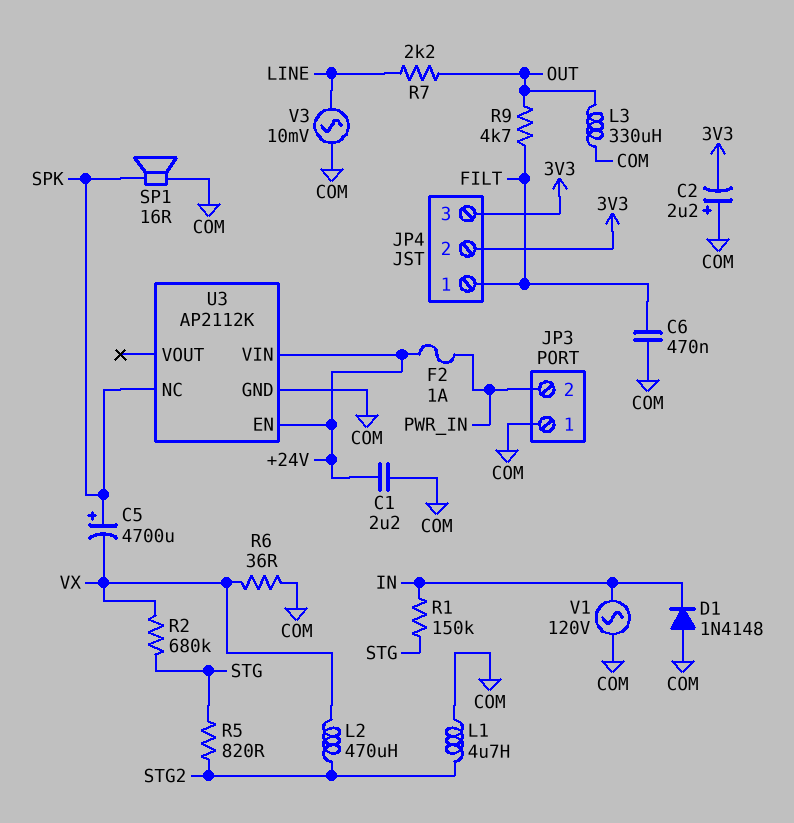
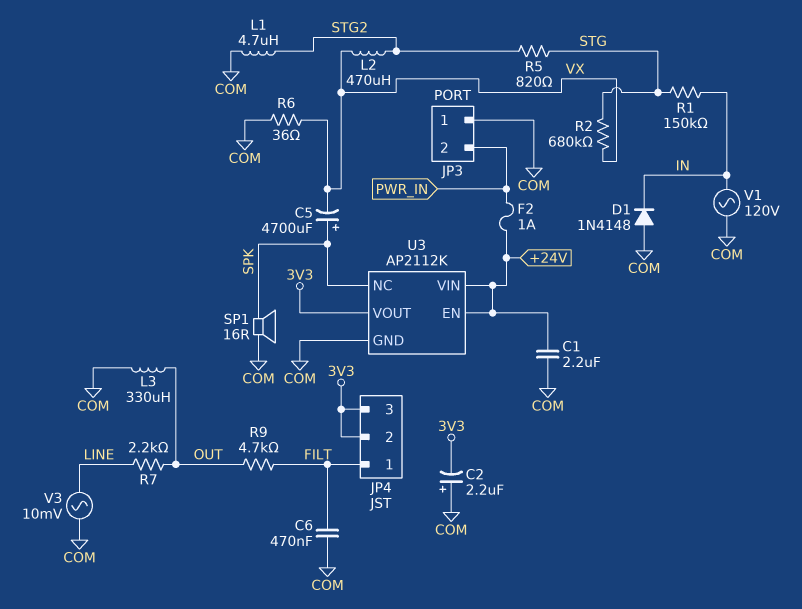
U3 pin VOUT: none -> 3V3

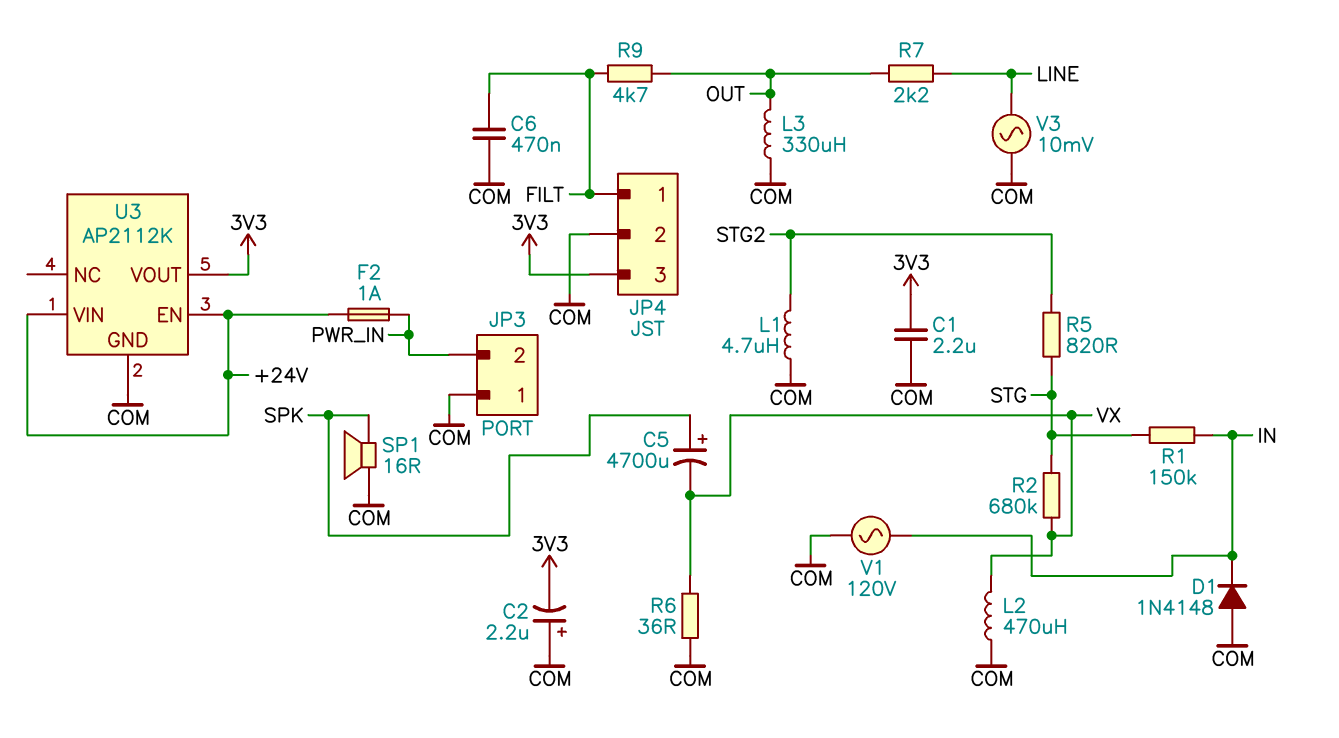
C1: 2.2uF (+24V, COM) -> 2.2uF (3V3, COM)
JP4 pin 2: 3V3 -> COM
L2: 470uH (STG2, VX) -> 470uH (COM, VX)
U3 pin NC: SPK -> none

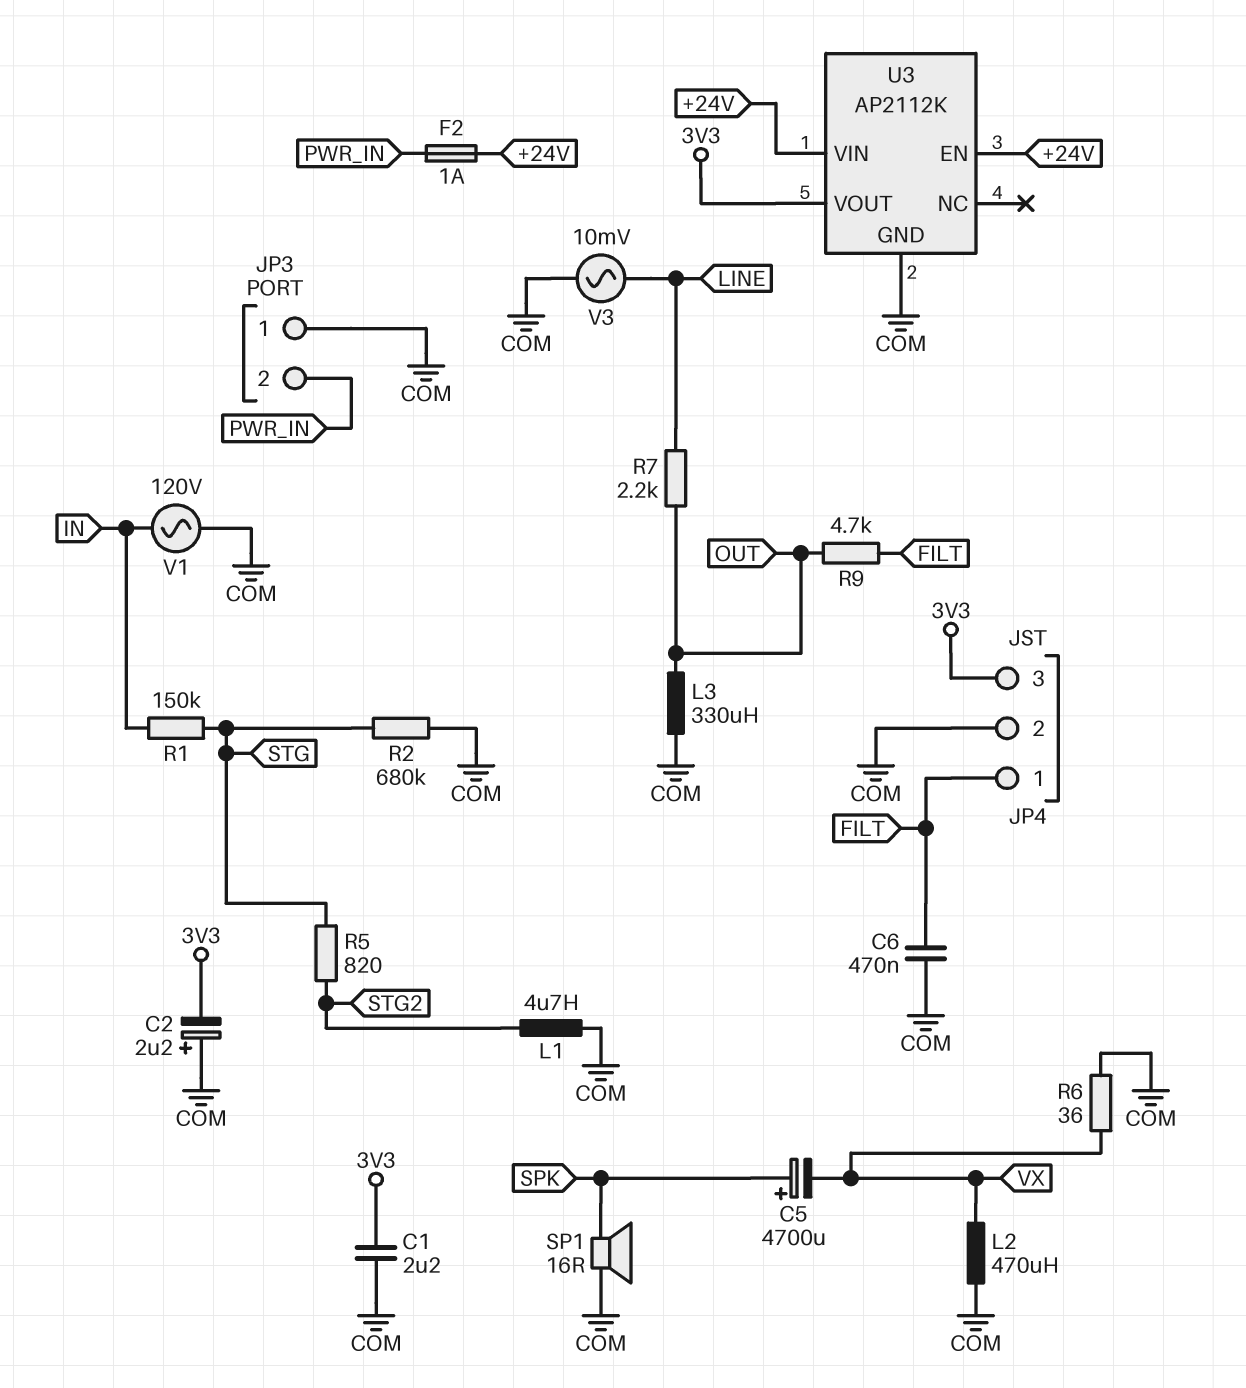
D1: diode 1N4148 (A COM, K IN) -> none
R2: 680k (STG, VX) -> 680k (COM, STG)

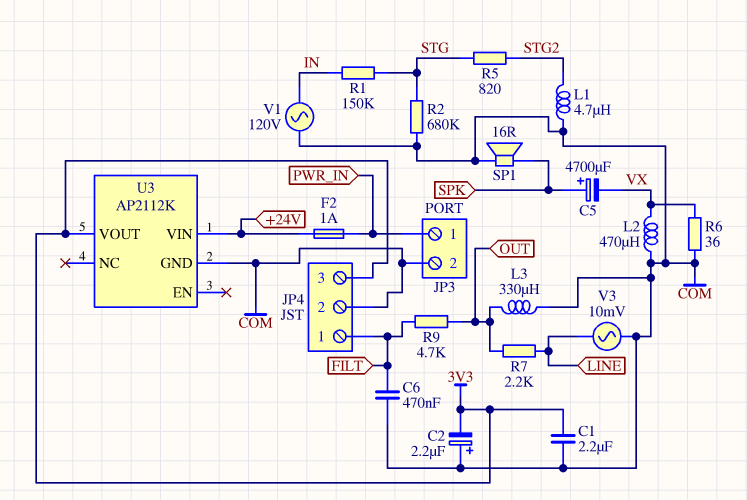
JP3 pin 1: COM -> PWR_IN
JP3 pin 2: PWR_IN -> COM
U3 pin EN: +24V -> none

